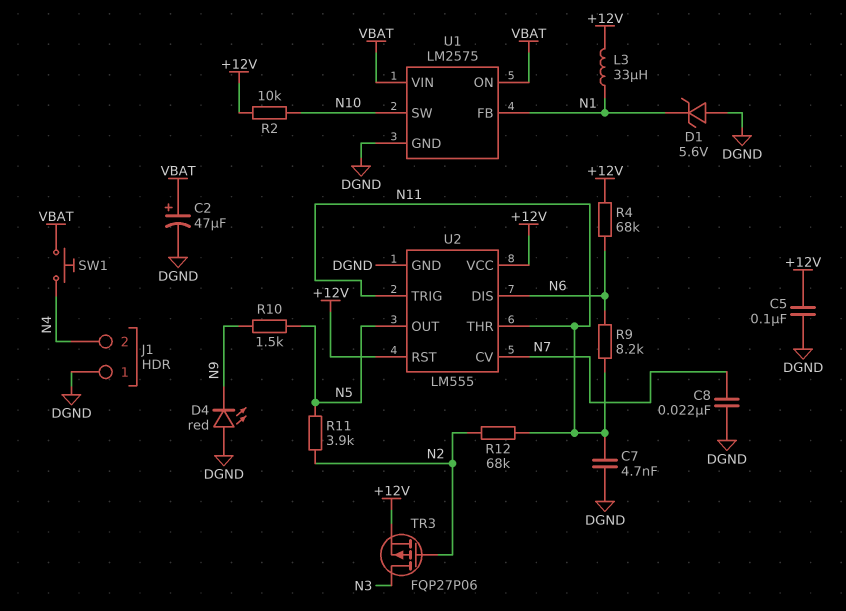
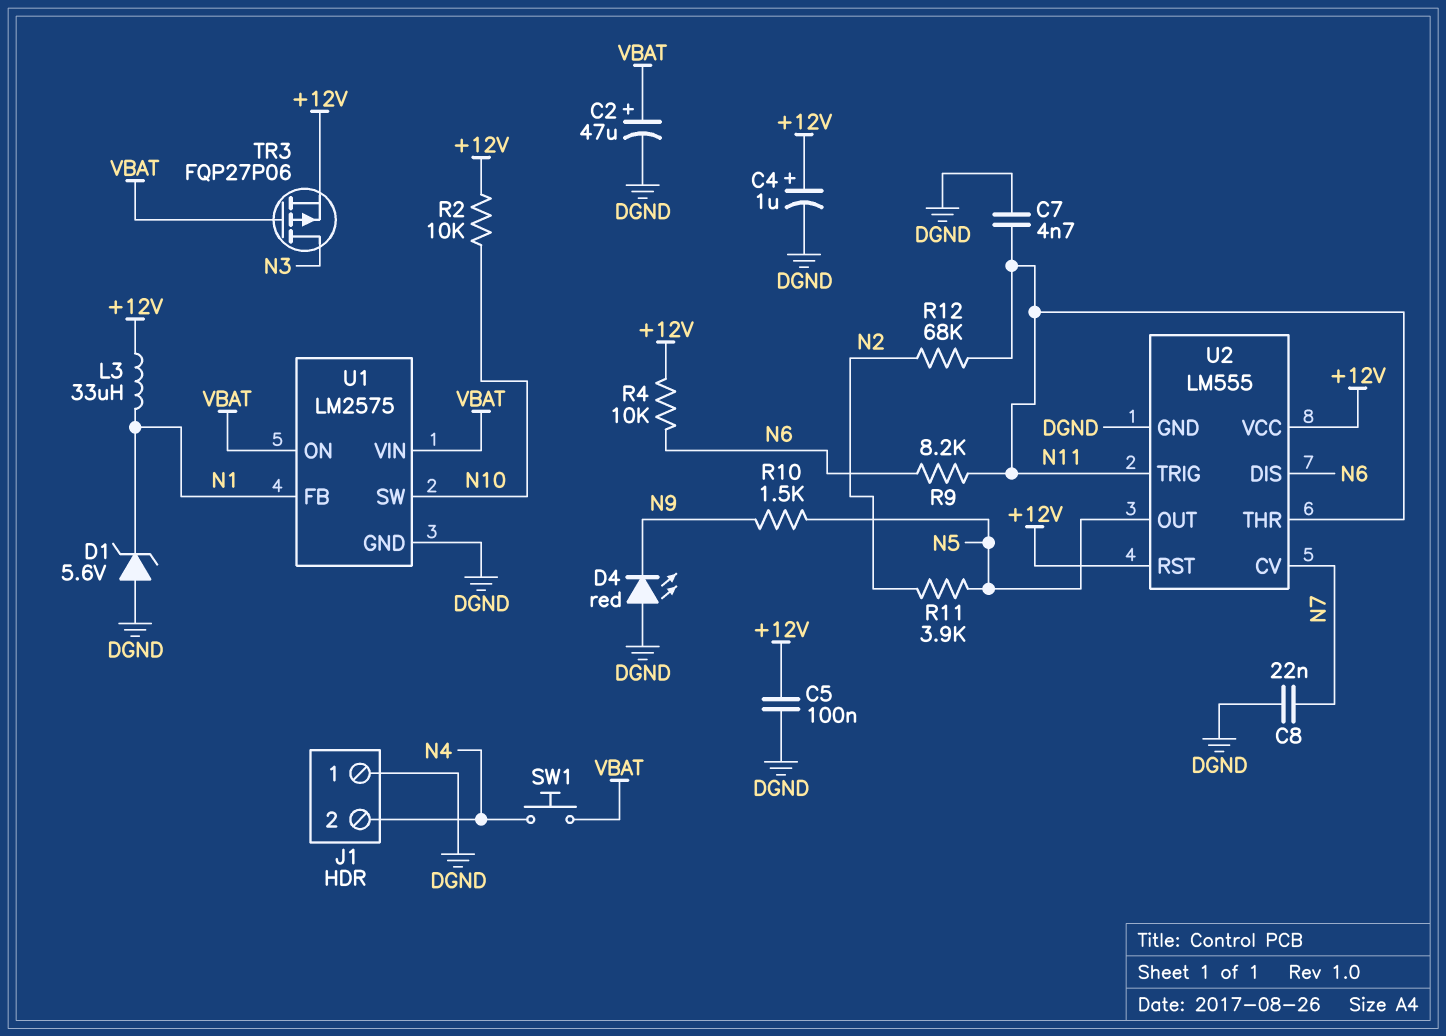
C4: none -> 1uF (plus +12V, minus DGND)
R4: 68k (+12V, N6) -> 10k (+12V, N6)
TR3: PMOS FQP27P06 (G N2, D N3, S +12V) -> PMOS FQP27P06 (G VBAT, D N3, S +12V)

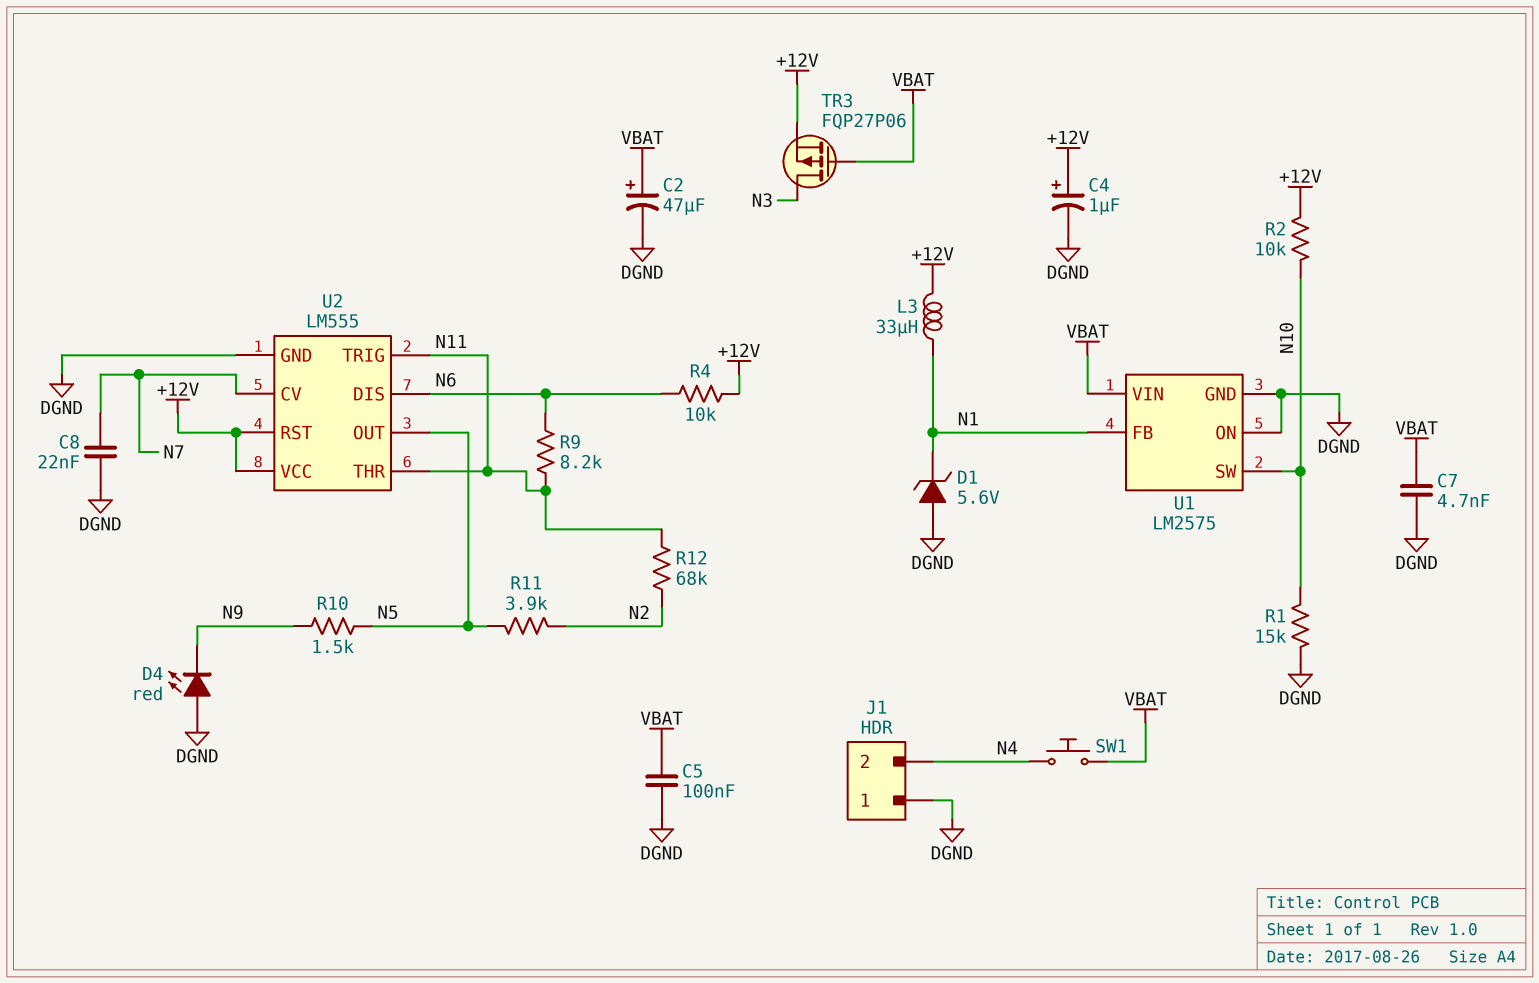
C5: 100nF (+12V, DGND) -> 100nF (DGND, VBAT)
C7: 4.7nF (DGND, N11) -> 4.7nF (DGND, VBAT)
R1: none -> 15k (DGND, N10)
U1 pin ON: VBAT -> DGND

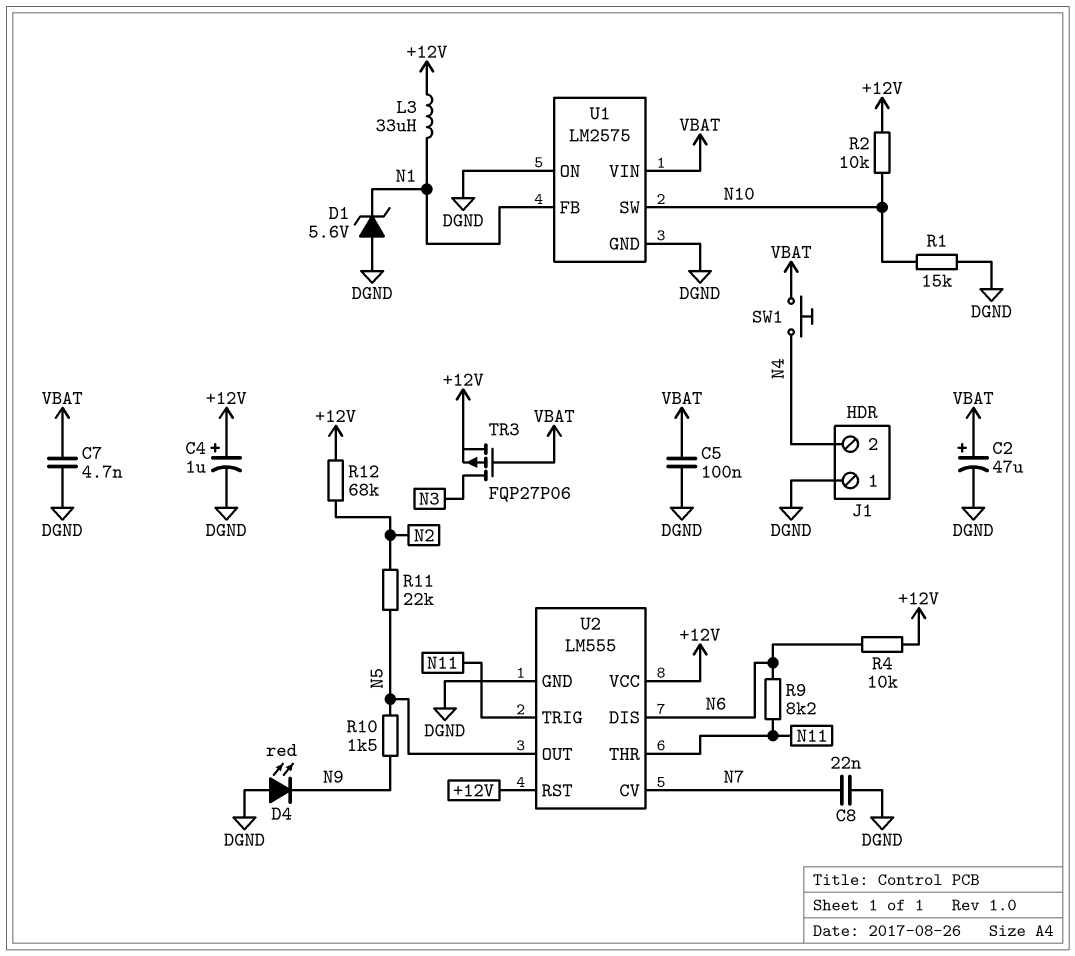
R11: 3.9k (N2, N5) -> 22k (N2, N5)
R12: 68k (N2, N11) -> 68k (+12V, N2)

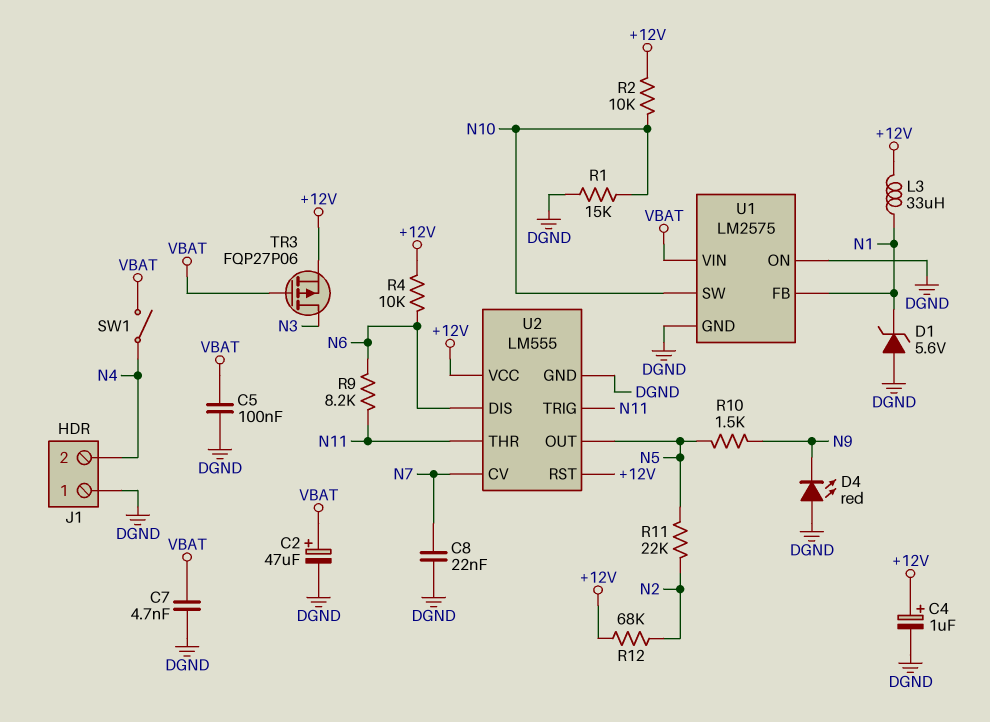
SW1: button (N4, VBAT) -> switch (N4, VBAT)

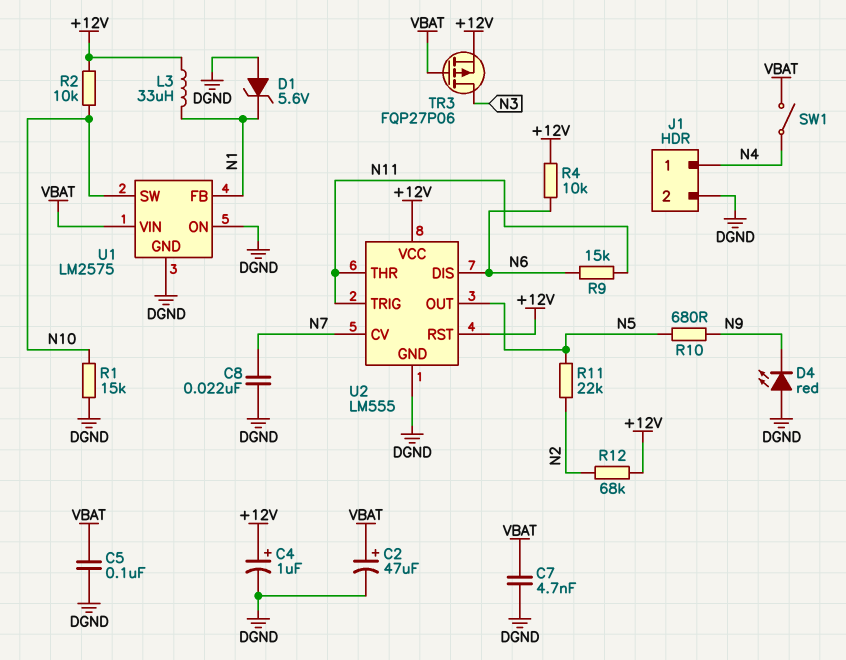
J1 pin 1: DGND -> N4
J1 pin 2: N4 -> DGND
R9: 8.2k (N6, N11) -> 15k (N6, N11)
R10: 1.5k (N5, N9) -> 680 (N5, N9)

